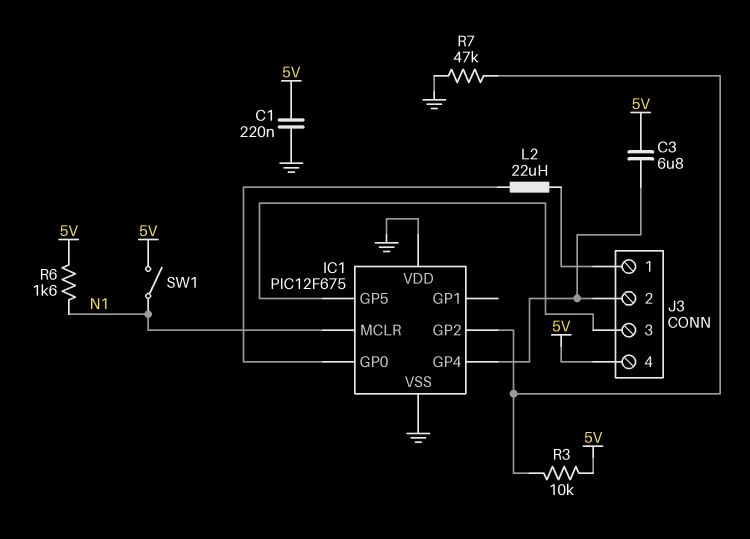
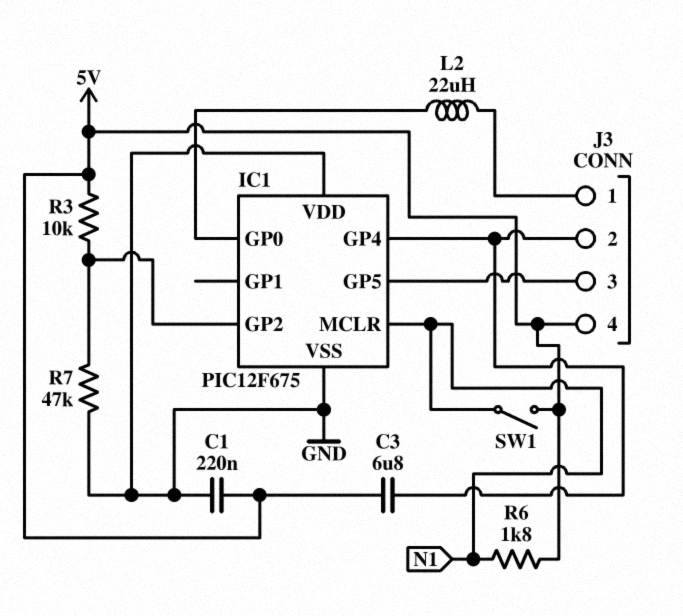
R6: 1.6k (5V, N1) -> 1.8k (5V, N1)

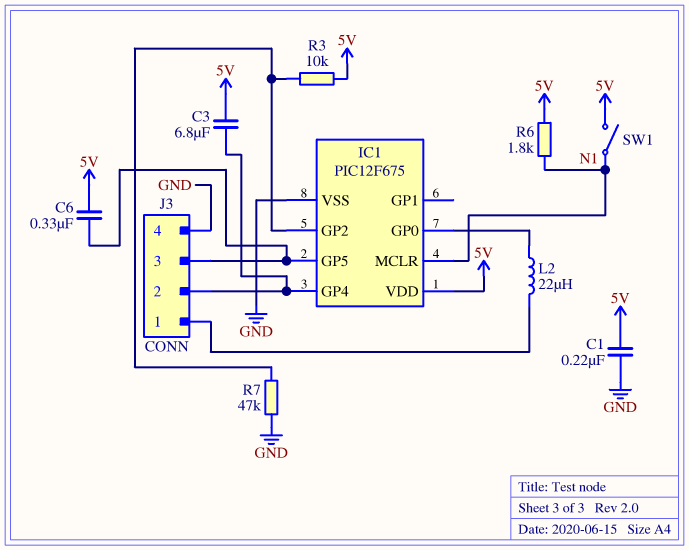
C6: none -> 330nF (5V, IC1/GP5)
IC1 pin VDD: GND -> 5V
J3 pin 4: 5V -> GND

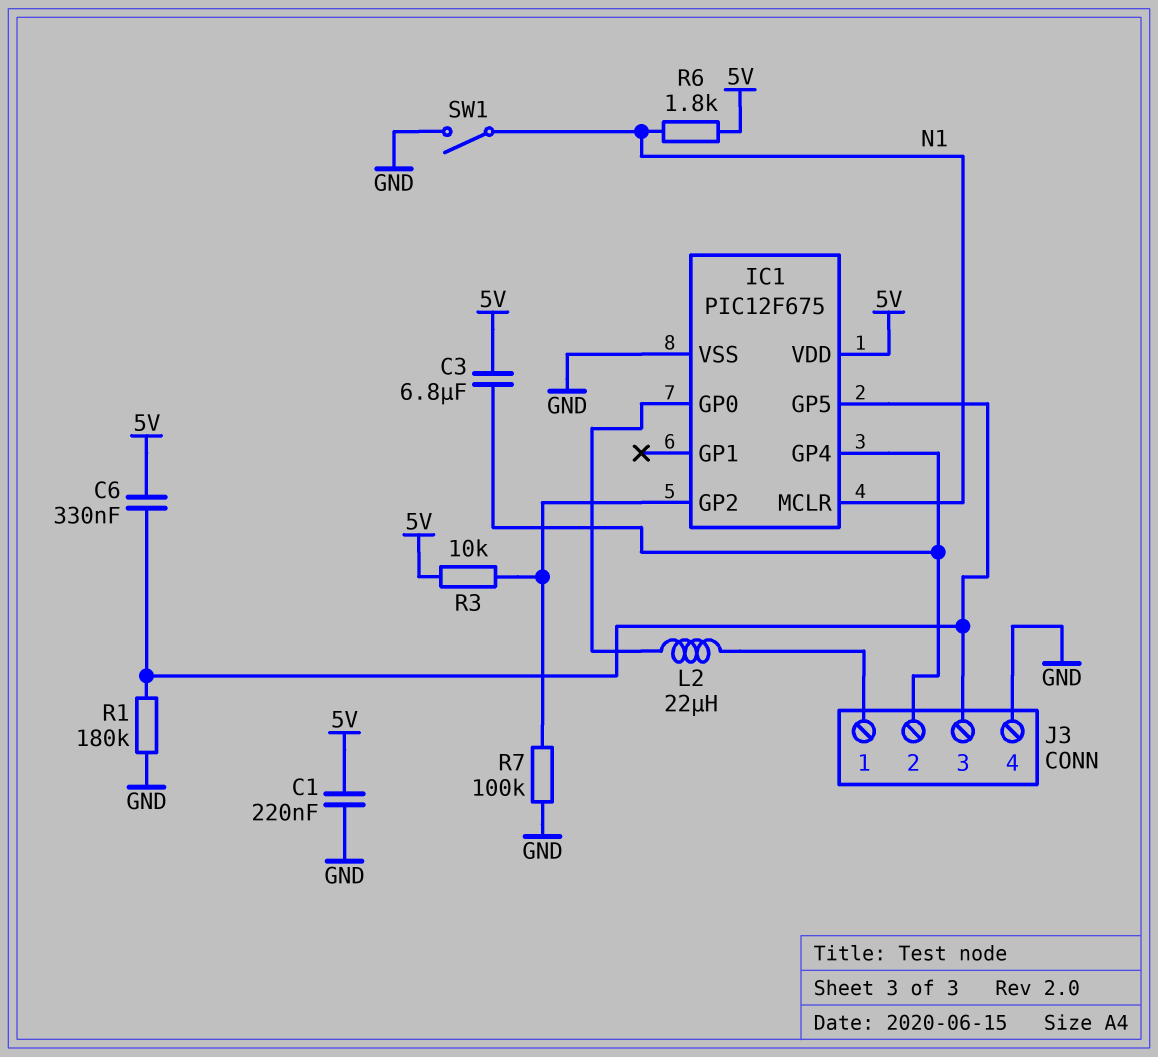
R1: none -> 180k (GND, IC1/GP5)
R7: 47k (GND, IC1/GP2) -> 100k (GND, IC1/GP2)
SW1: switch (5V, N1) -> switch (GND, N1)

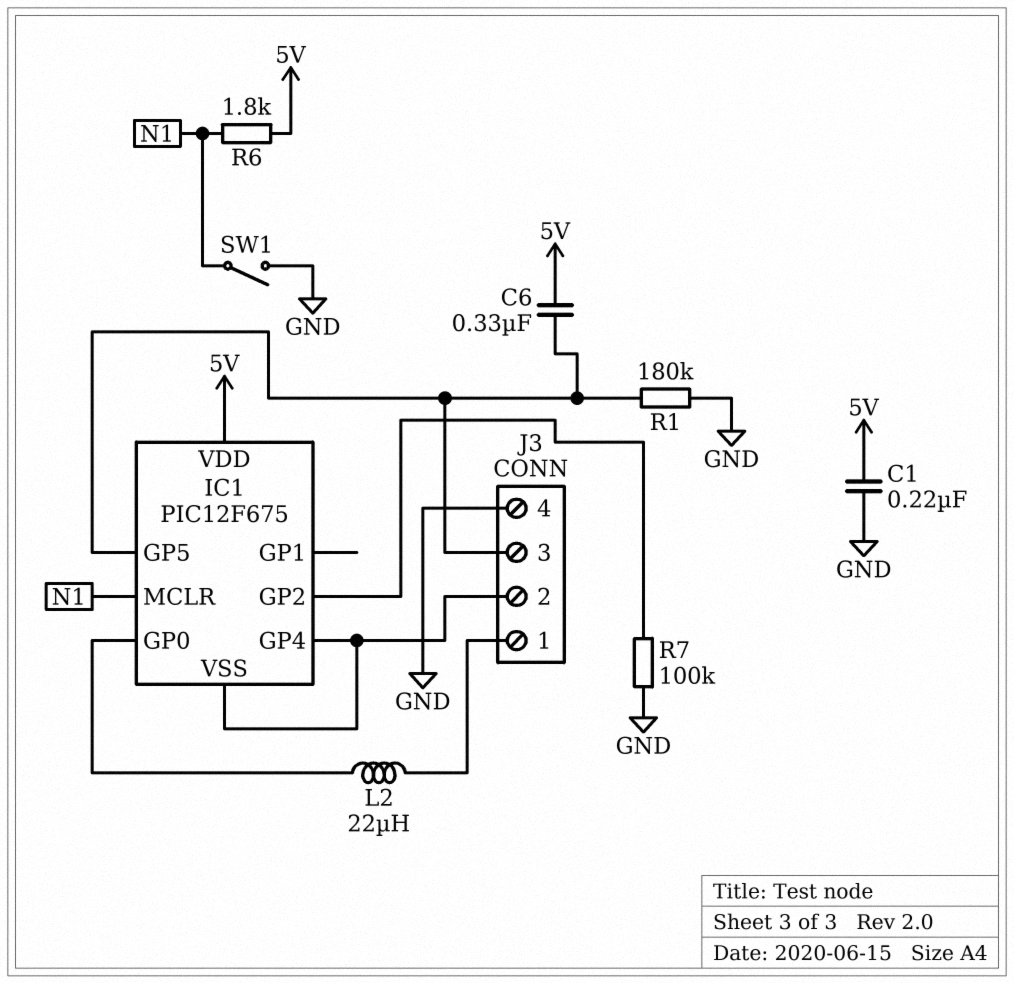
C3: 6.8uF (5V, IC1/GP4) -> none
IC1 pin VSS: GND -> IC1/GP4
R3: 10k (5V, IC1/GP2) -> none

